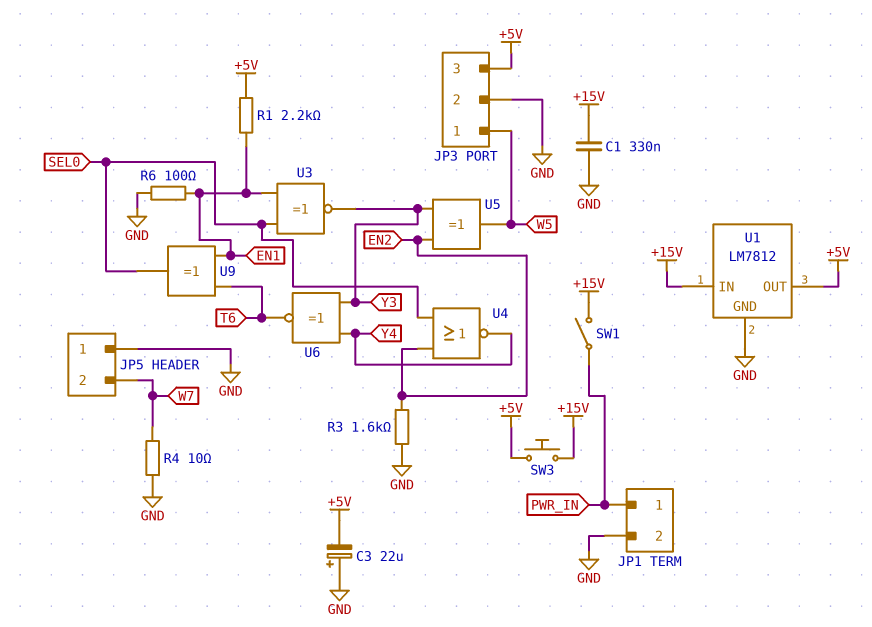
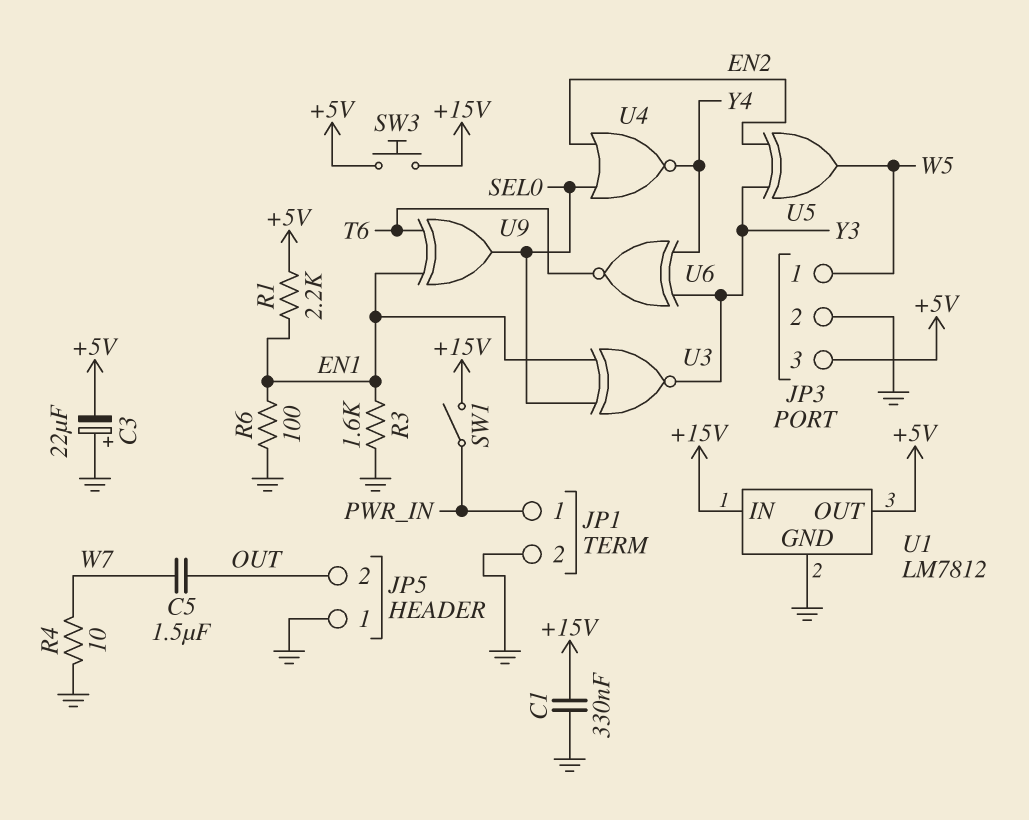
C5: none -> 1.5uF (OUT, W7)
JP5 pin 2: W7 -> OUT
R3: 1.6k (EN2, GND) -> 1.6k (EN1, GND)

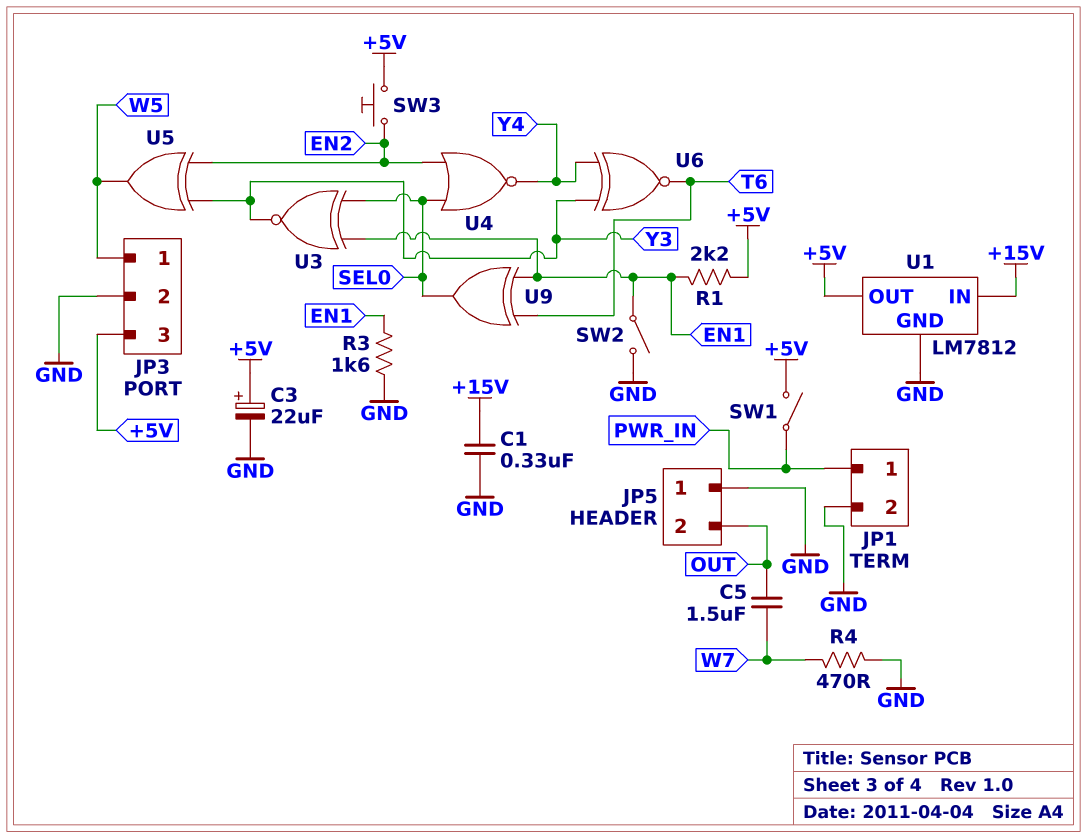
C3: 22uF (plus GND, minus +5V) -> 22uF (plus +5V, minus GND)
R4: 10 (GND, W7) -> 470 (GND, W7)
R6: 100 (EN1, GND) -> none
SW1: switch (+15V, PWR_IN) -> switch (+5V, PWR_IN)
SW2: none -> switch (EN1, GND)
SW3: button (+5V, +15V) -> button (+5V, EN2)

